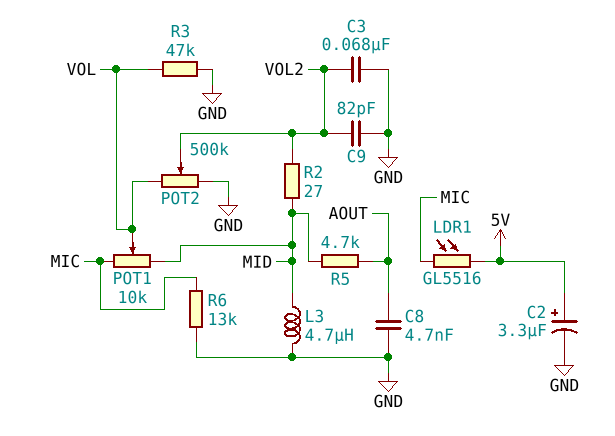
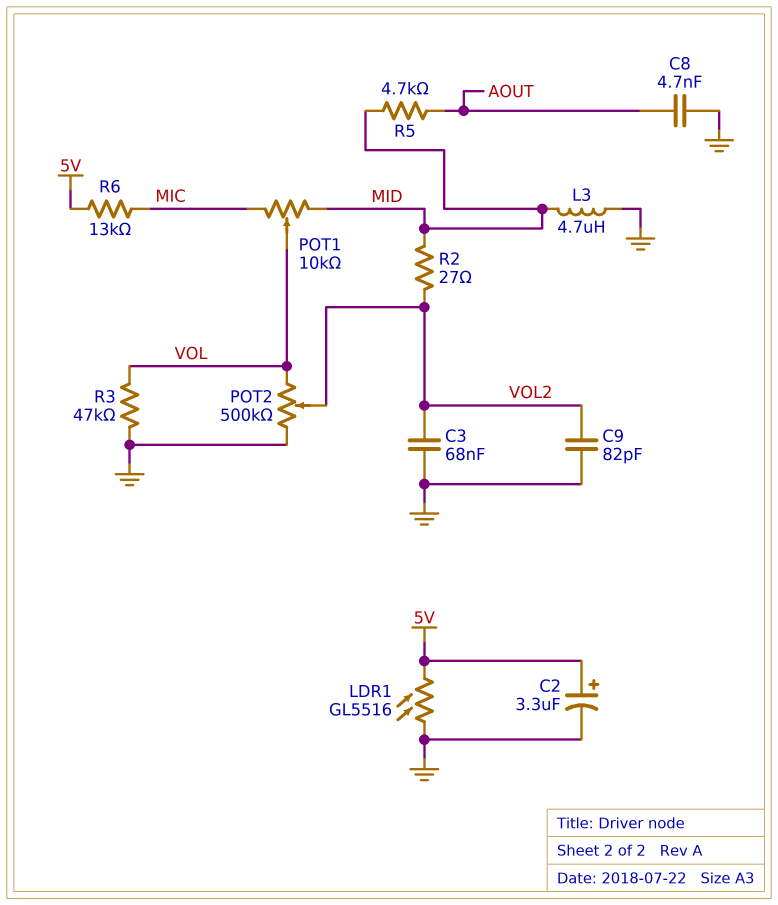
LDR1: GL5516 (5V, MIC) -> GL5516 (5V, GND)
R6: 13k (GND, MIC) -> 13k (5V, MIC)

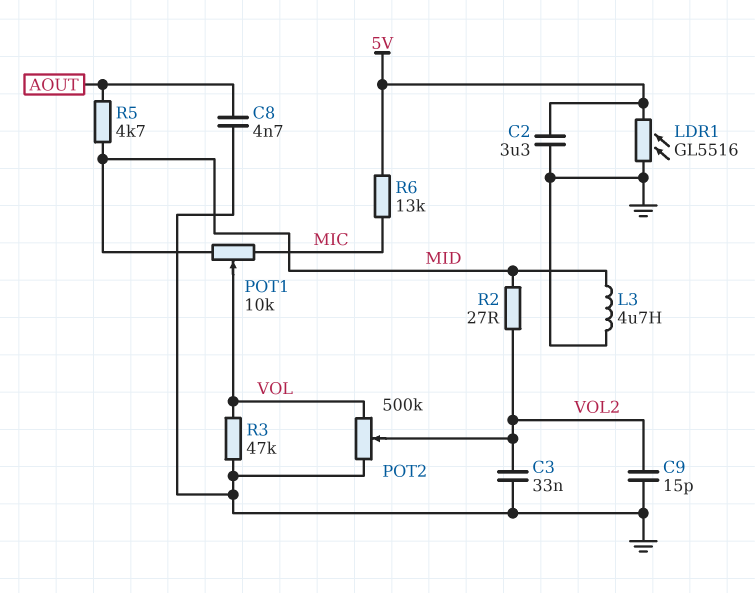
C2: 3.3uF (plus 5V, minus GND) -> 3.3uF (5V, GND)
C3: 68nF (GND, VOL2) -> 33nF (GND, VOL2)
C9: 82pF (GND, VOL2) -> 15pF (GND, VOL2)

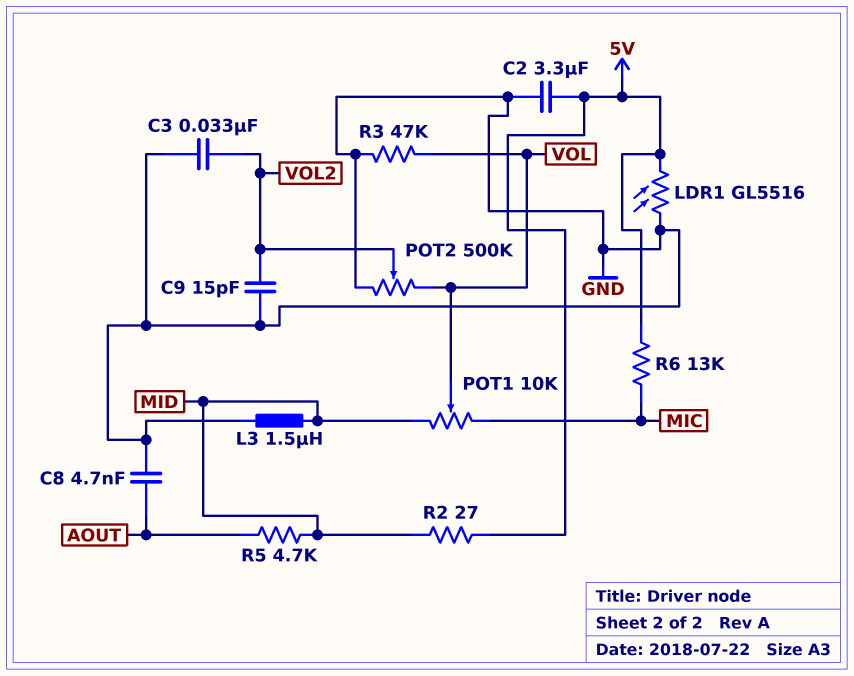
L3: 4.7uH (GND, MID) -> 1.5uH (GND, MID)
R2: 27 (MID, VOL2) -> 27 (5V, MID)

